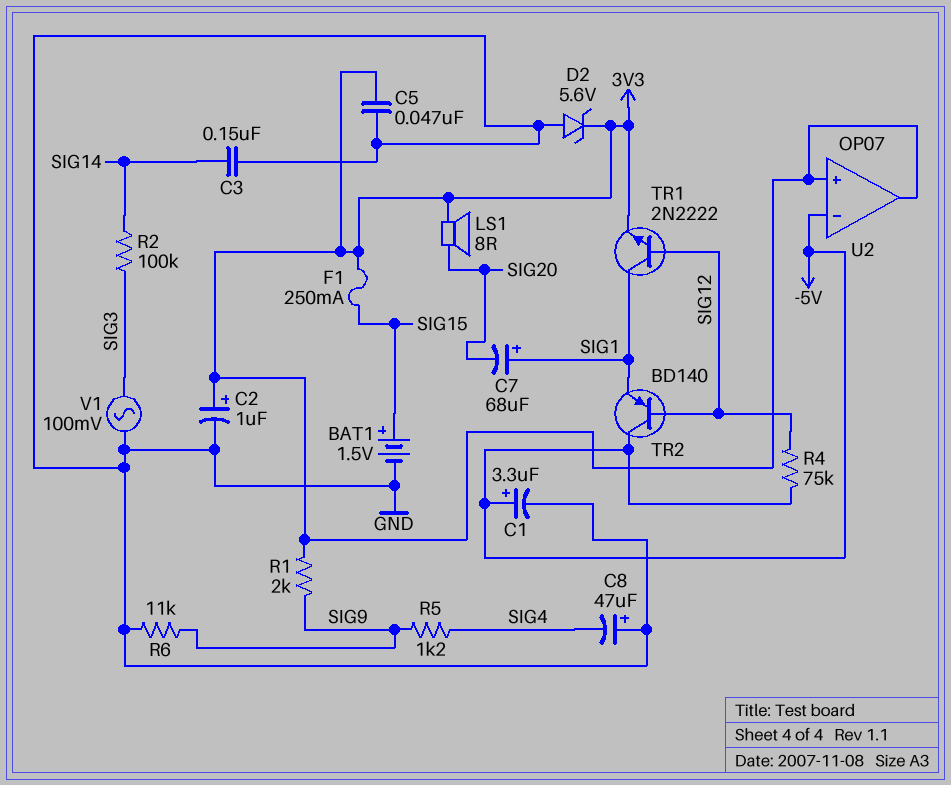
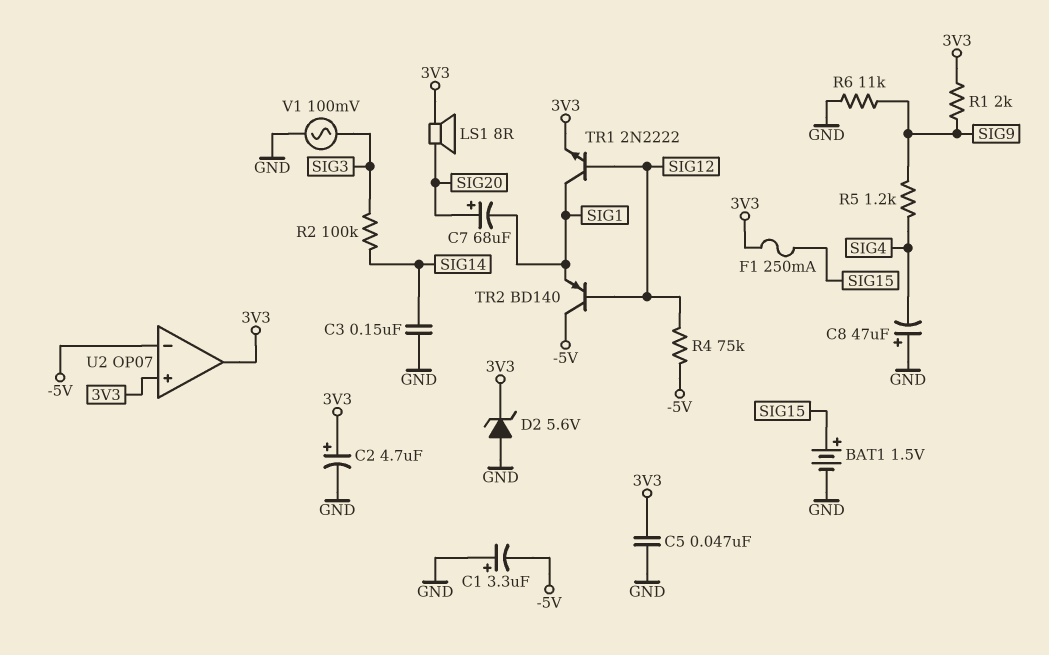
C1: 3.3uF (plus -5V, minus GND) -> 3.3uF (plus GND, minus -5V)
C2: 1uF (plus 3V3, minus GND) -> 4.7uF (plus 3V3, minus GND)
C7: 68uF (plus SIG1, minus SIG20) -> 68uF (plus SIG20, minus SIG1)

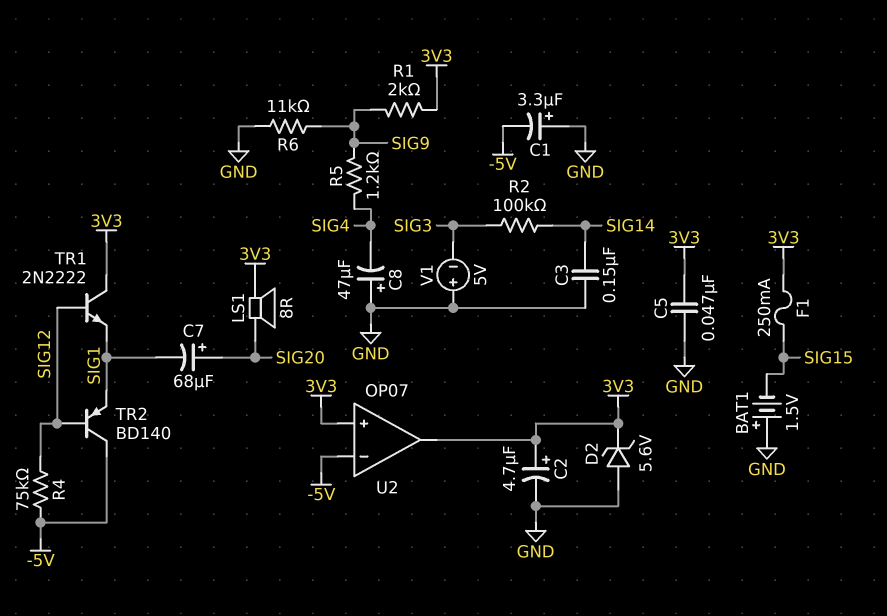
BAT1: 1.5V (plus SIG15, minus GND) -> 1.5V (plus GND, minus SIG15)
TR1: NPN 2N2222 (B SIG12, C SIG1, E 3V3) -> NPN 2N2222 (B SIG12, C 3V3, E SIG1)
V1: AC 100mV (GND, SIG3) -> 5V (plus GND, minus SIG3)

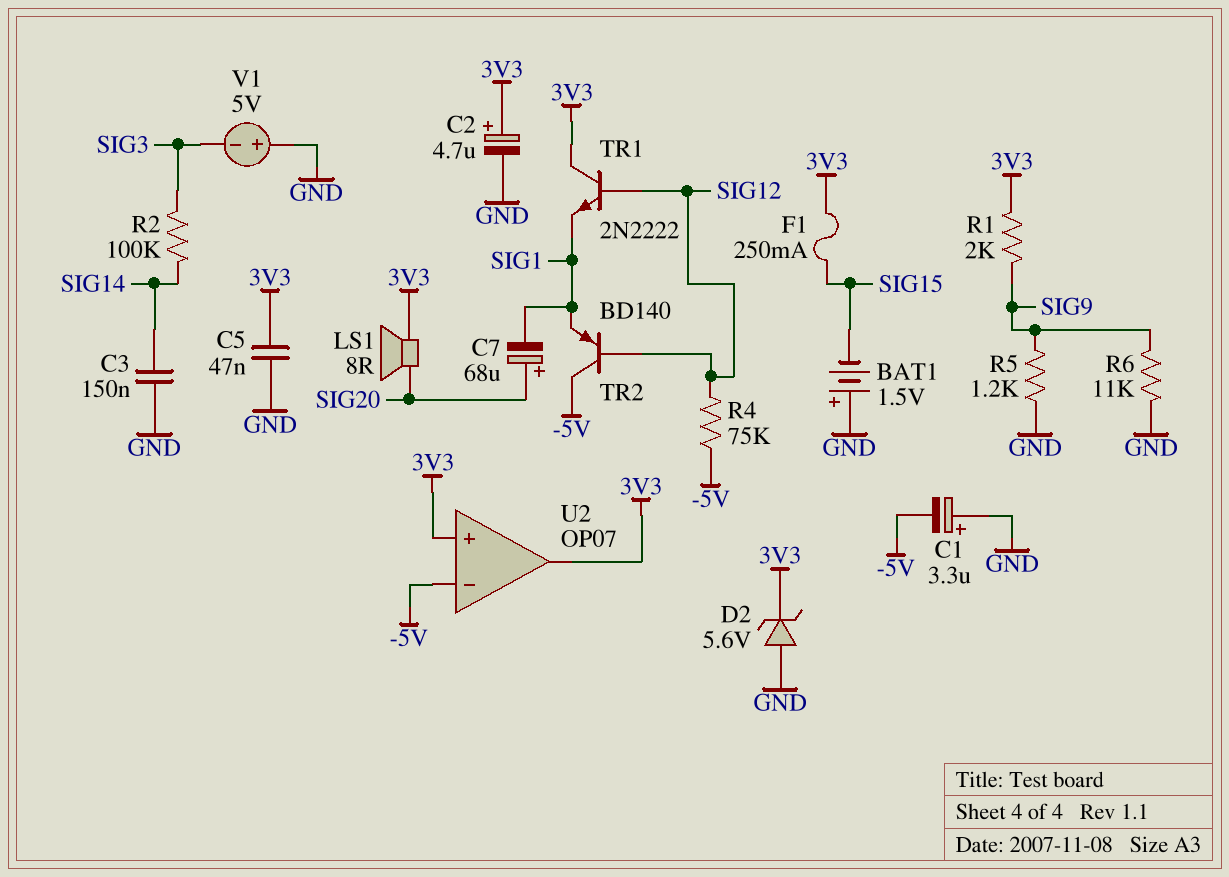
C8: 47uF (plus GND, minus SIG4) -> none
R5: 1.2k (SIG4, SIG9) -> 1.2k (GND, SIG9)

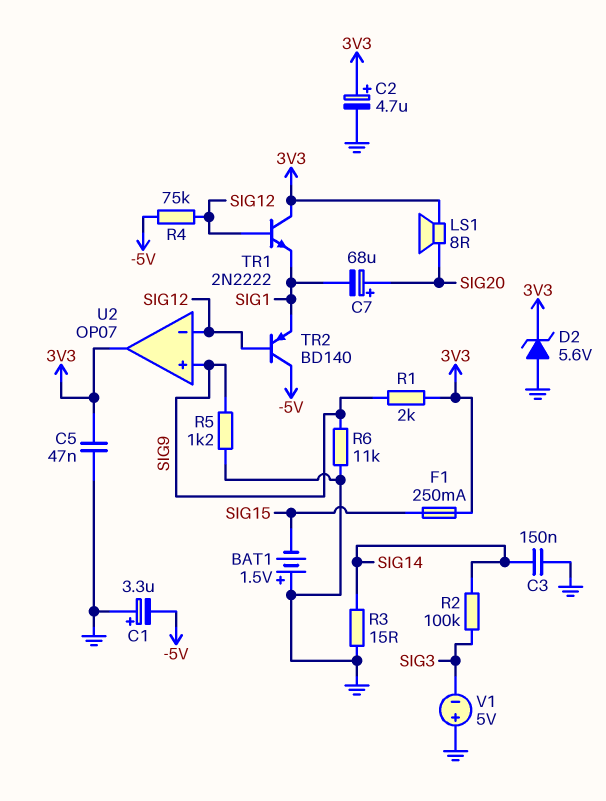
R3: none -> 15 (GND, SIG14)
U2 pin in+: 3V3 -> SIG9
U2 pin in-: -5V -> SIG12

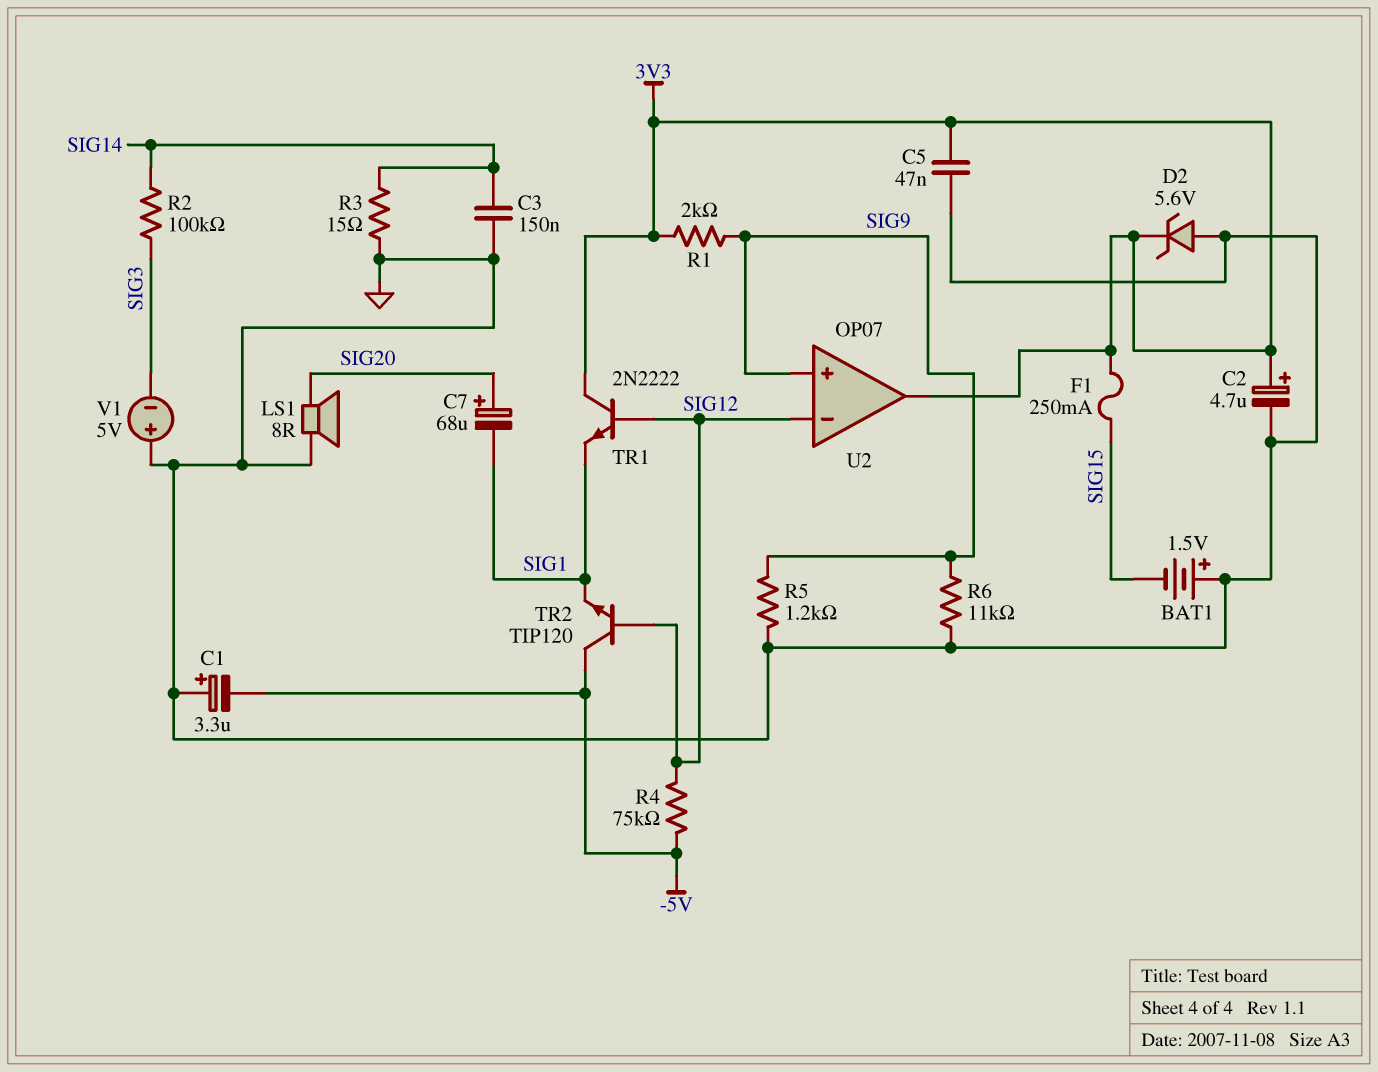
LS1: speaker 8R (3V3, SIG20) -> speaker 8R (GND, SIG20)
TR2: PNP BD140 (B SIG12, C -5V, E SIG1) -> NPN TIP120 (B SIG12, C -5V, E SIG1)

